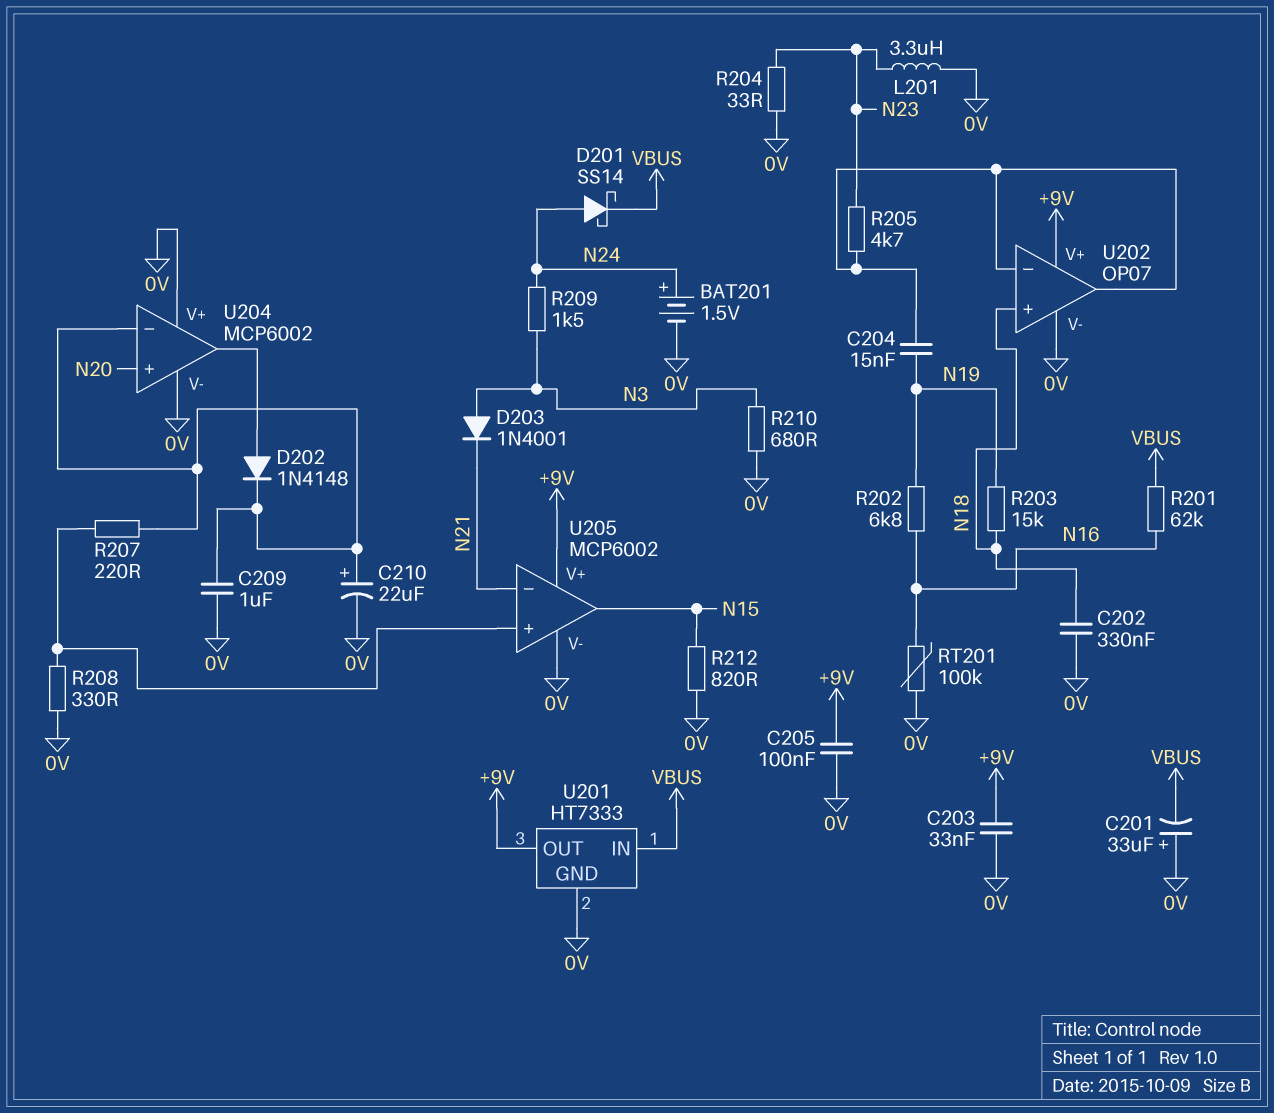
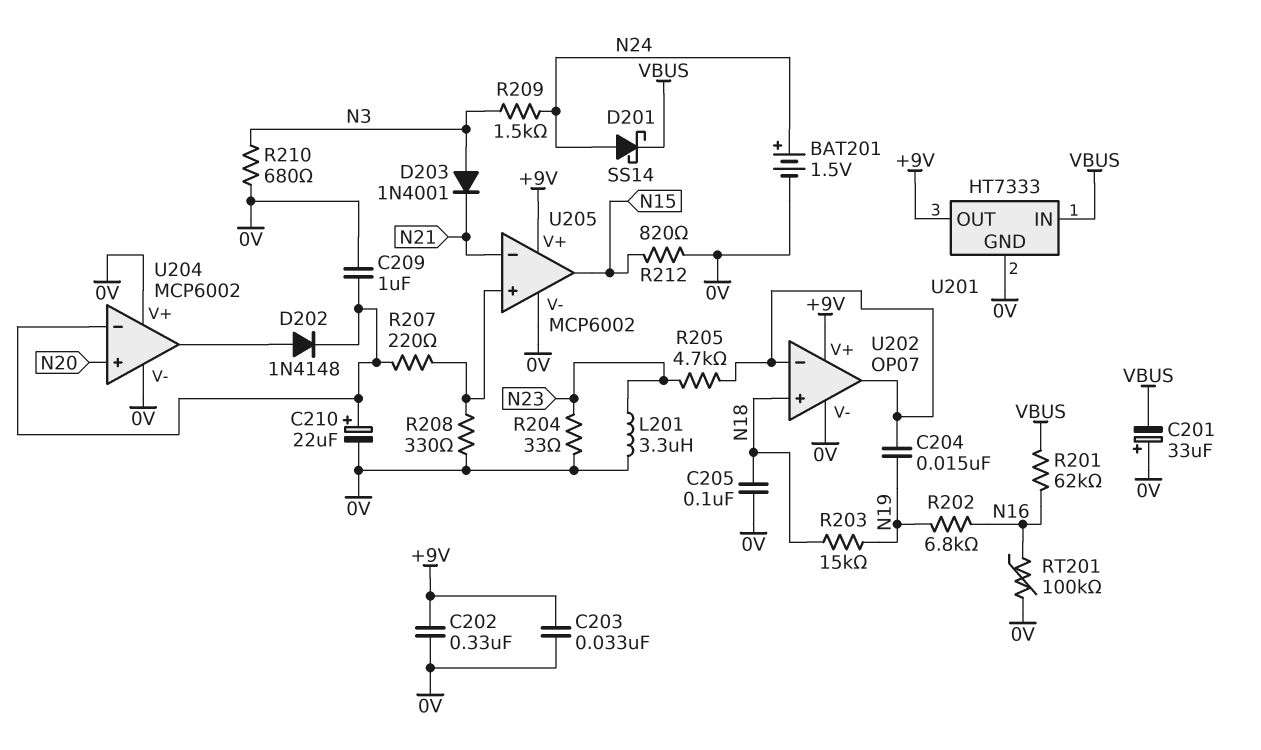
C202: 330nF (0V, N18) -> 330nF (+9V, 0V)
C205: 100nF (+9V, 0V) -> 100nF (0V, N18)

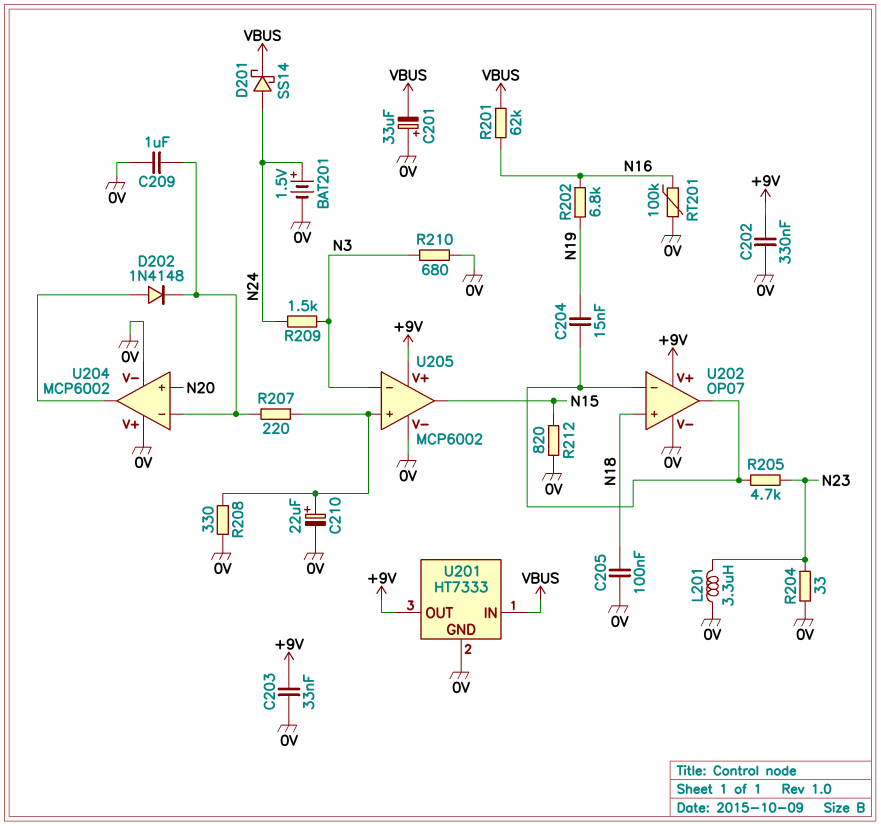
C210: 22uF (plus U204/in-, minus 0V) -> 22uF (plus U205/in+, minus 0V)
D203: diode 1N4001 (A N3, K N21) -> none
R203: 15k (N18, N19) -> none
U205 pin in-: N21 -> N3

